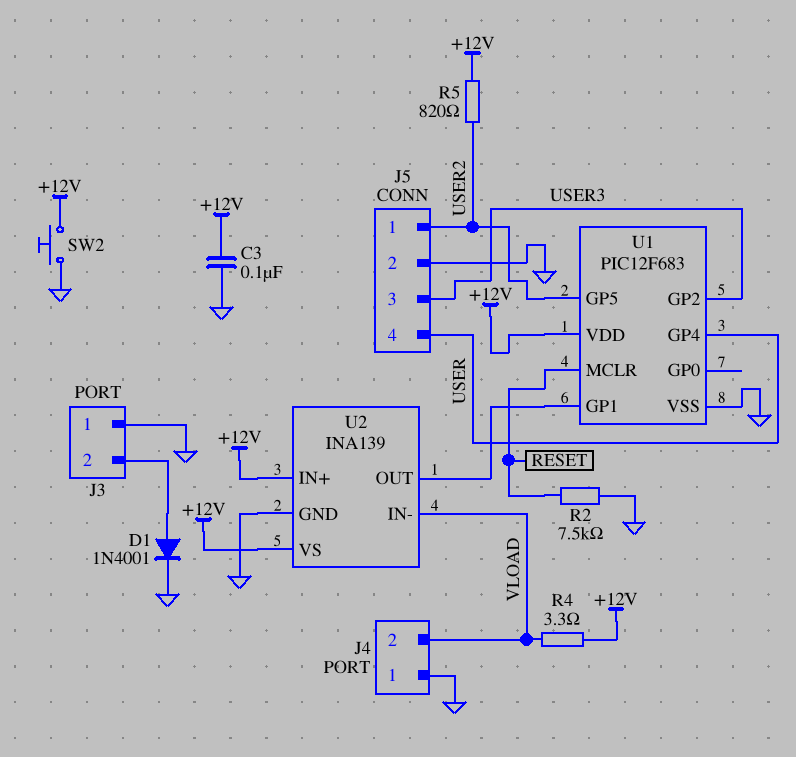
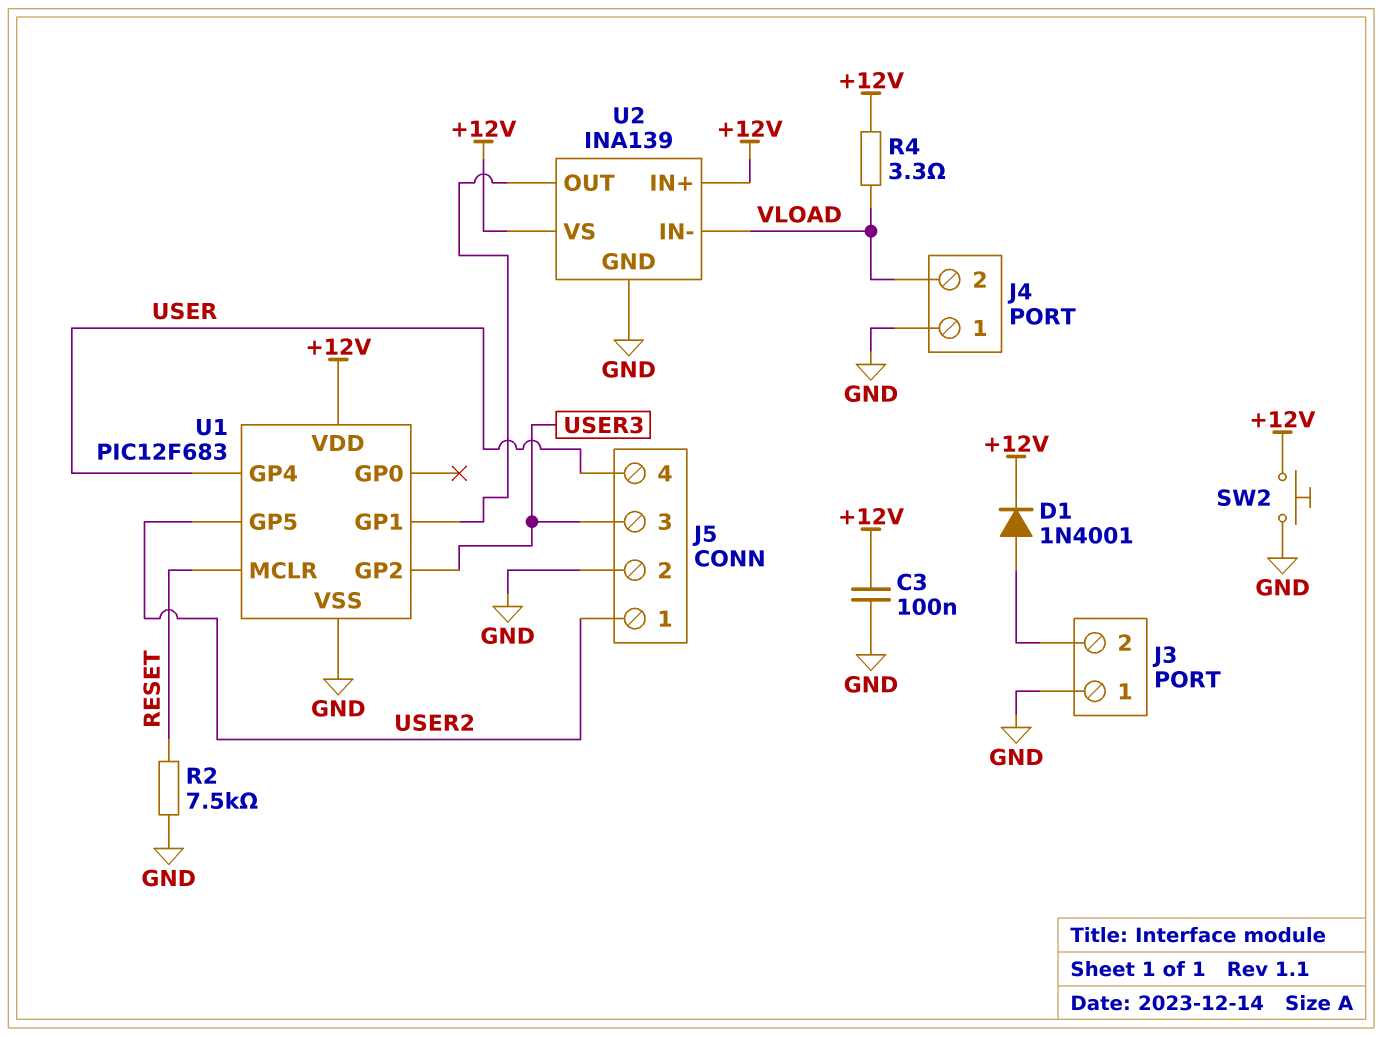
D1: diode 1N4001 (A J3/2, K GND) -> diode 1N4001 (A J3/2, K +12V)
R5: 820 (+12V, USER2) -> none

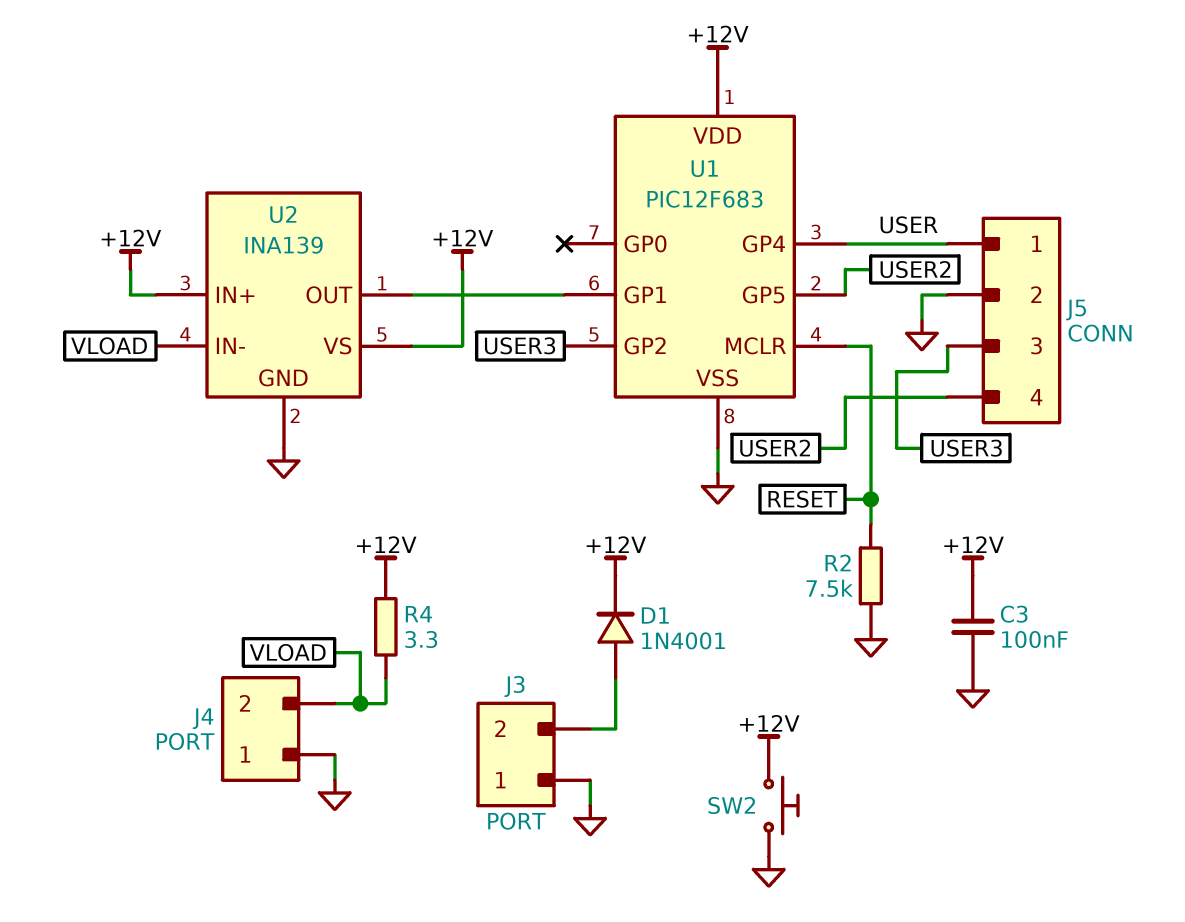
J5 pin 1: USER2 -> USER
J5 pin 4: USER -> USER2

